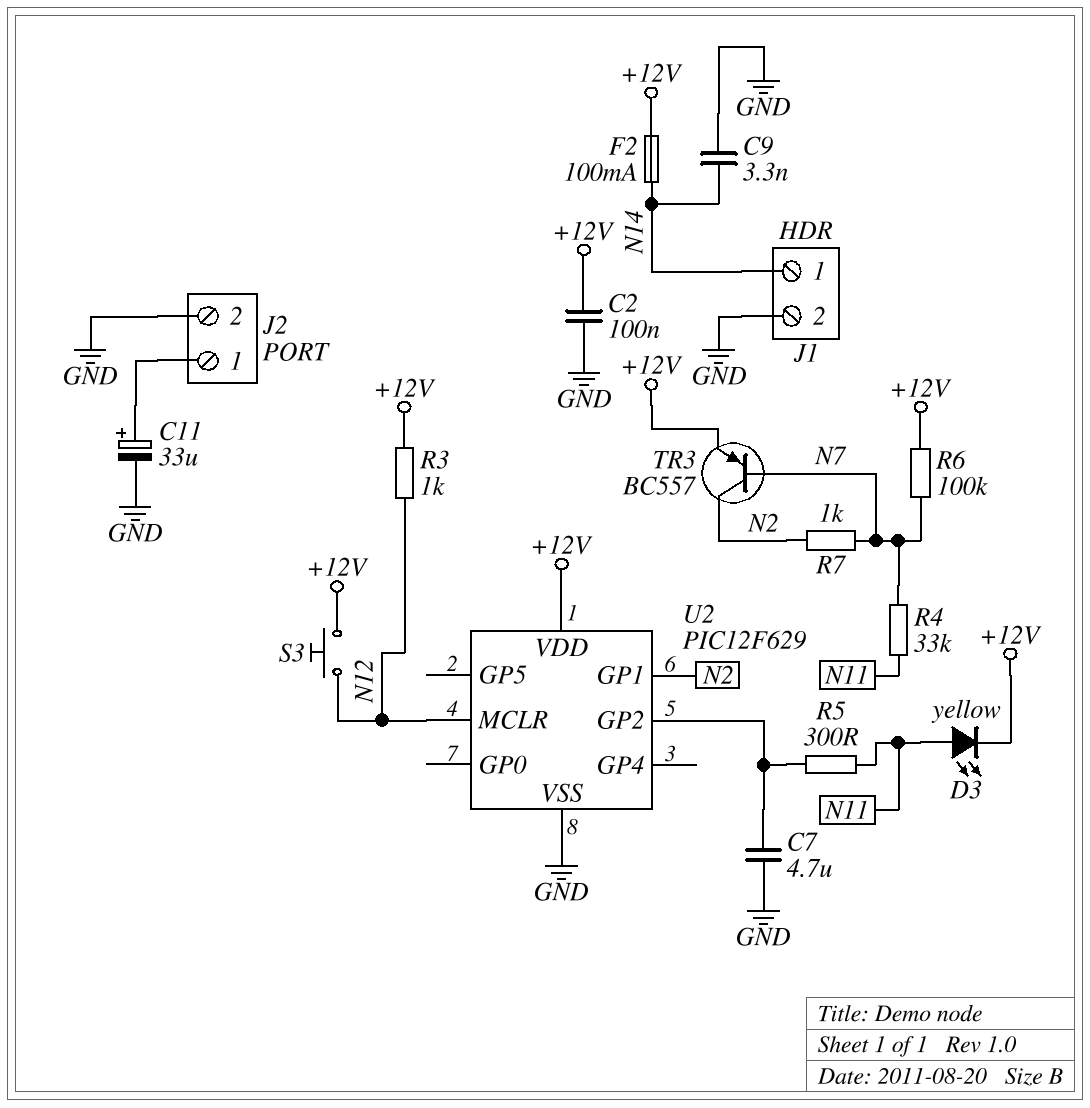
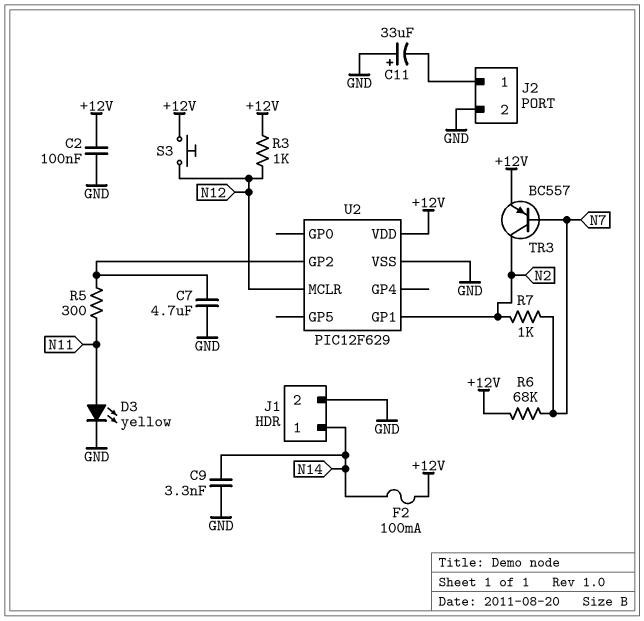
C11: 33uF (plus J2/1, minus GND) -> 33uF (plus GND, minus J2/1)
D3: LED yellow (A N11, K +12V) -> LED yellow (A N11, K GND)
R4: 33k (N7, N11) -> none
R6: 100k (+12V, N7) -> 68k (+12V, N7)

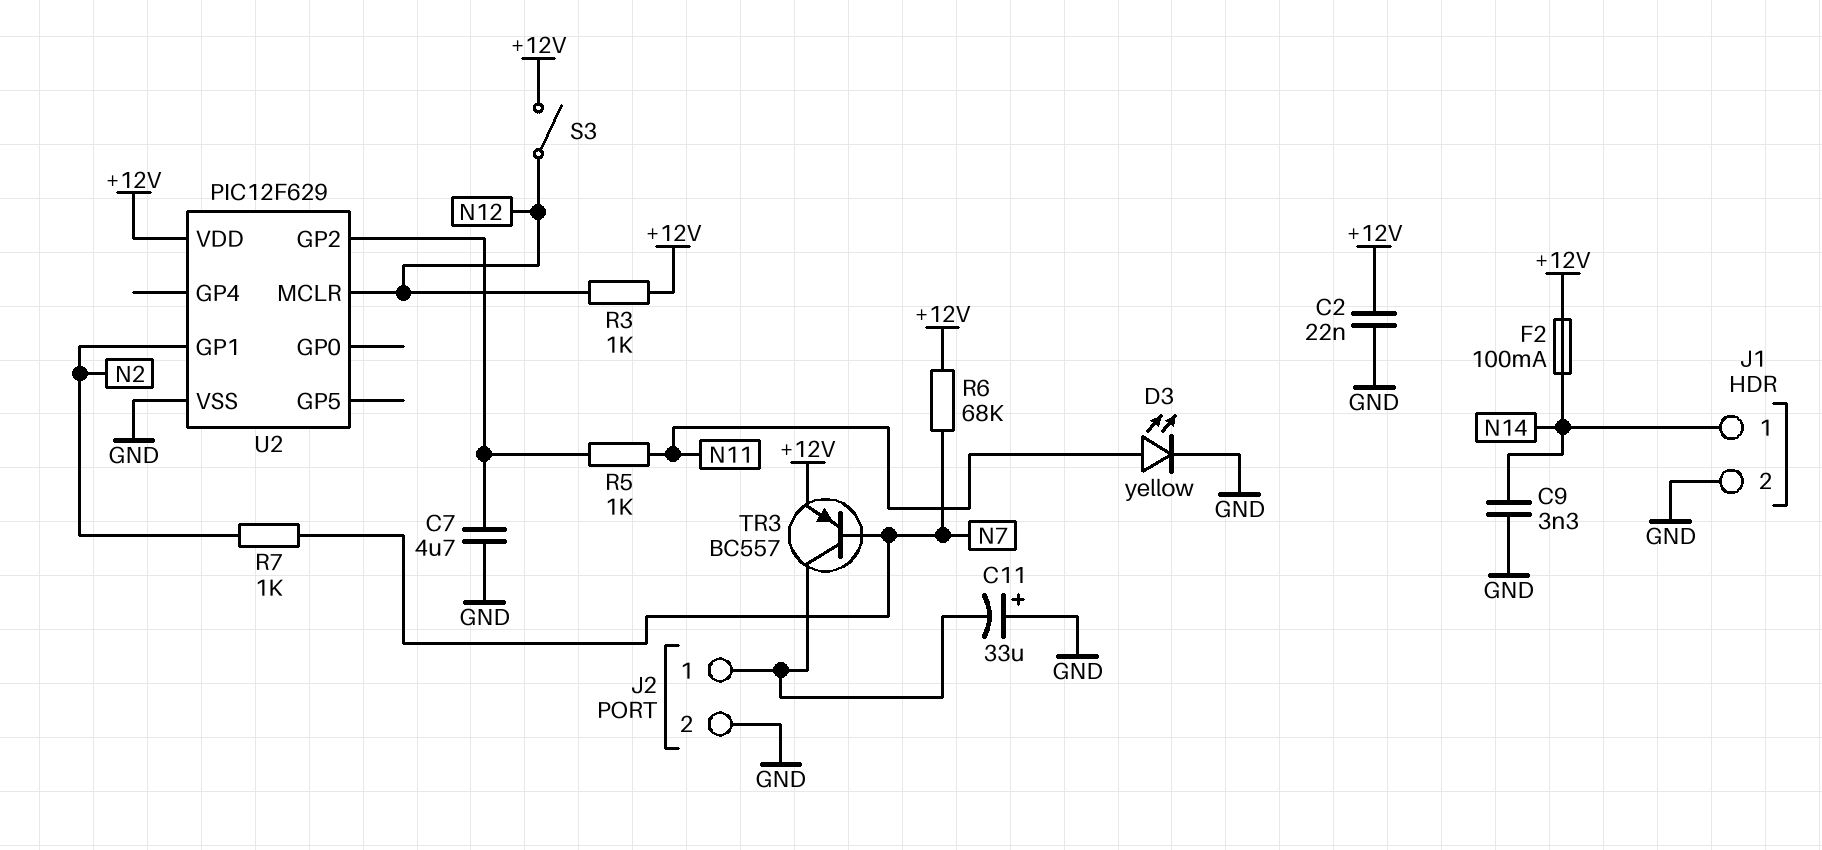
C2: 100nF (+12V, GND) -> 22nF (+12V, GND)
R5: 300 (N11, U2/GP2) -> 1k (N11, U2/GP2)
S3: button (+12V, N12) -> switch (+12V, N12)
TR3: PNP BC557 (B N7, C N2, E +12V) -> PNP BC557 (B N7, C J2/1, E +12V)

